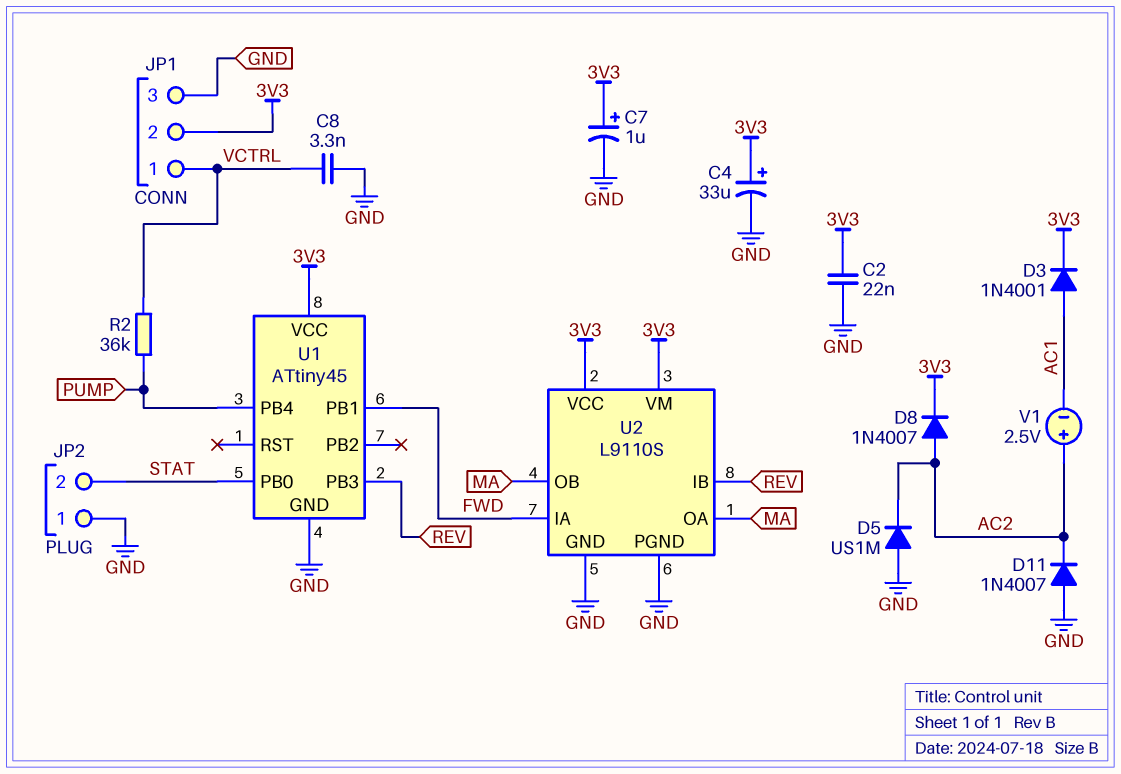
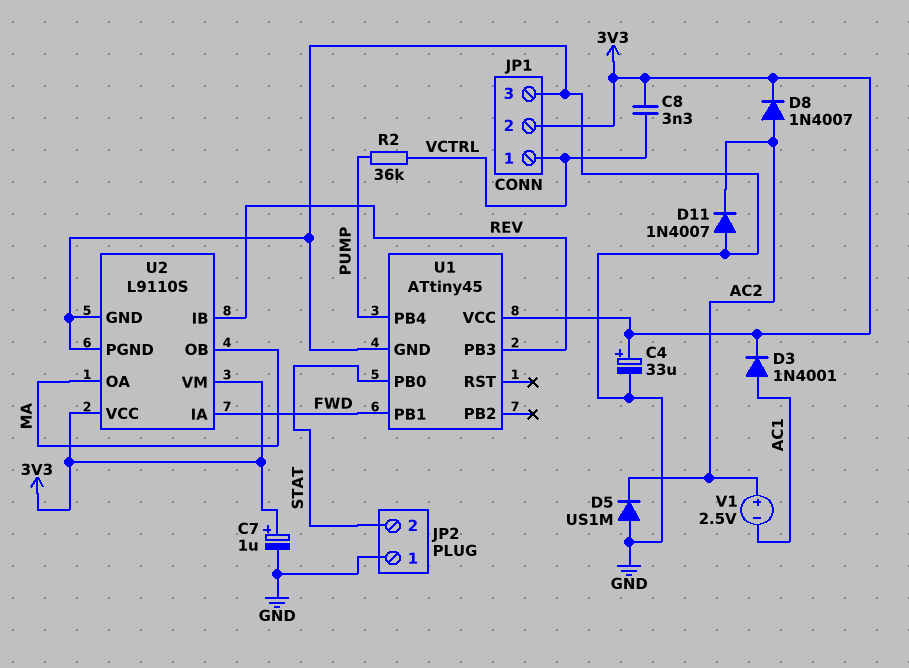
C2: 22nF (3V3, GND) -> none
C8: 3.3nF (GND, VCTRL) -> 3.3nF (3V3, VCTRL)

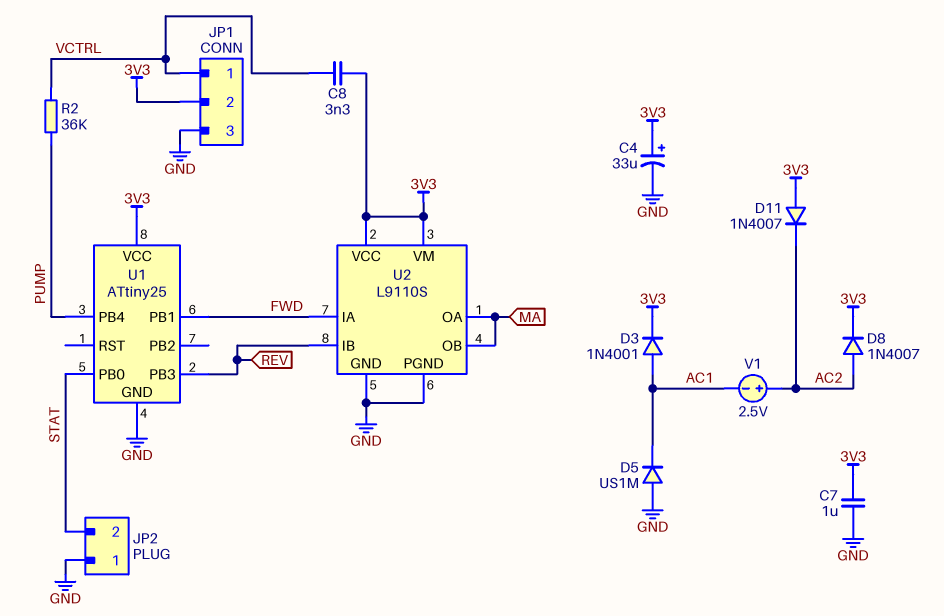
C7: 1uF (plus 3V3, minus GND) -> 1uF (3V3, GND)
D5: diode US1M (A GND, K AC2) -> diode US1M (A GND, K AC1)
D11: diode 1N4007 (A GND, K AC2) -> diode 1N4007 (A 3V3, K AC2)
U1: ATtiny45 -> ATtiny25

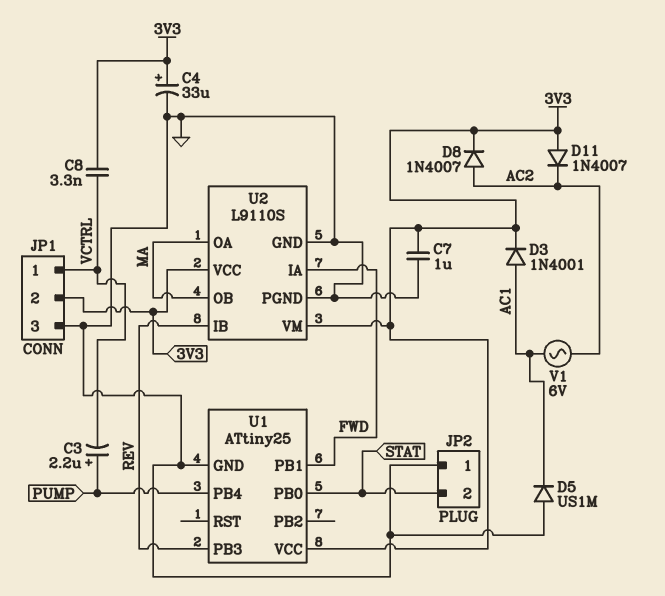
C3: none -> 2.2uF (plus PUMP, minus VCTRL)
R2: 36k (PUMP, VCTRL) -> none
V1: 2.5V (plus AC2, minus AC1) -> AC 6V (AC1, AC2)

